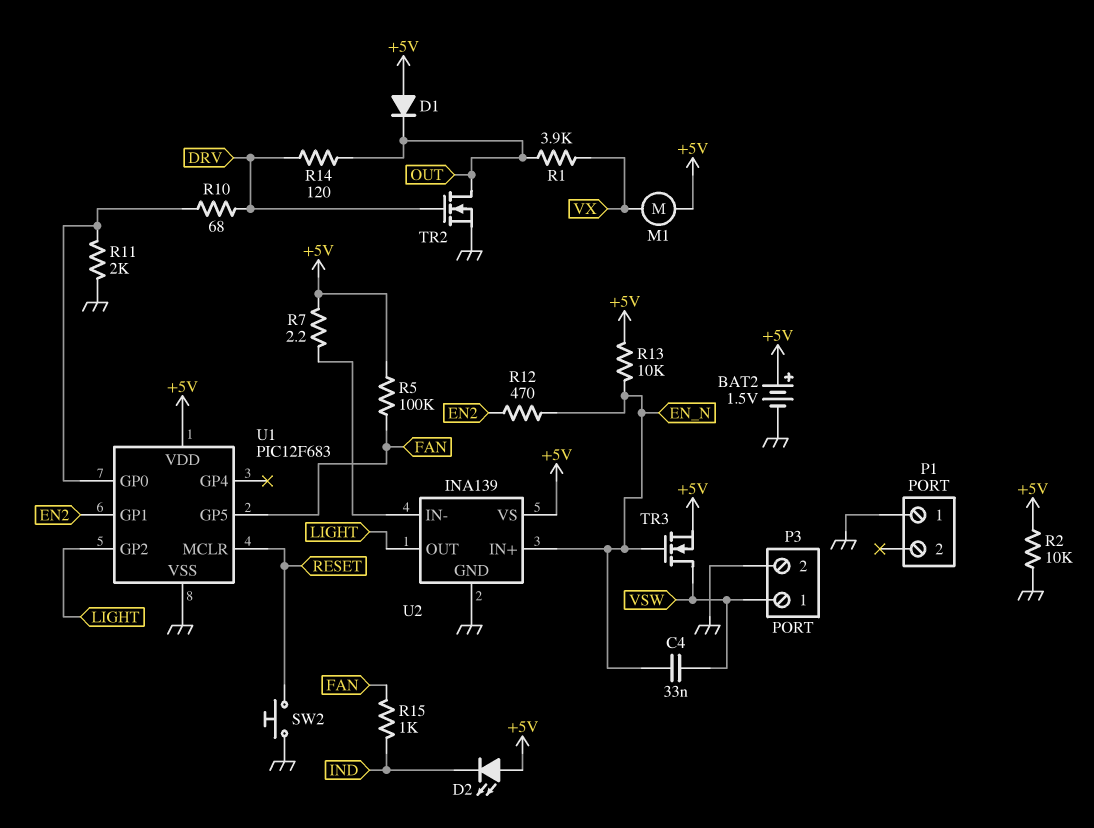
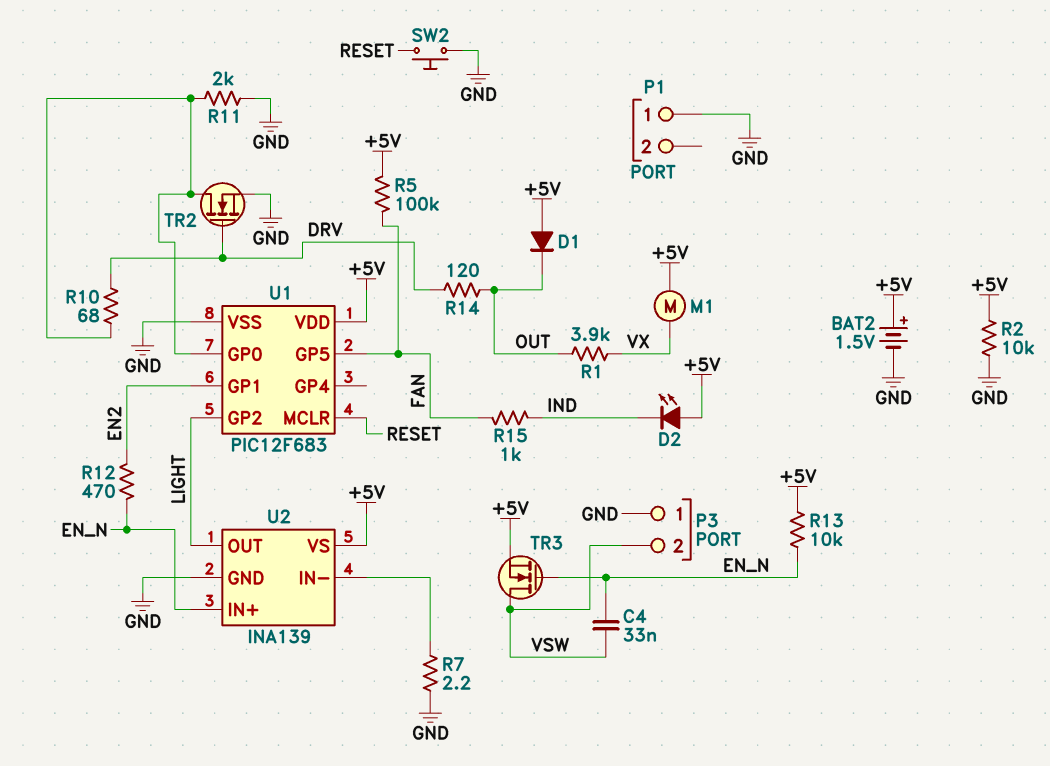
P3 pin 1: VSW -> GND
P3 pin 2: GND -> VSW
R7: 2.2 (+5V, U2/IN-) -> 2.2 (GND, U2/IN-)
TR2: NMOS (G DRV, D OUT, S GND) -> NMOS (G DRV, D U1/GP0, S GND)

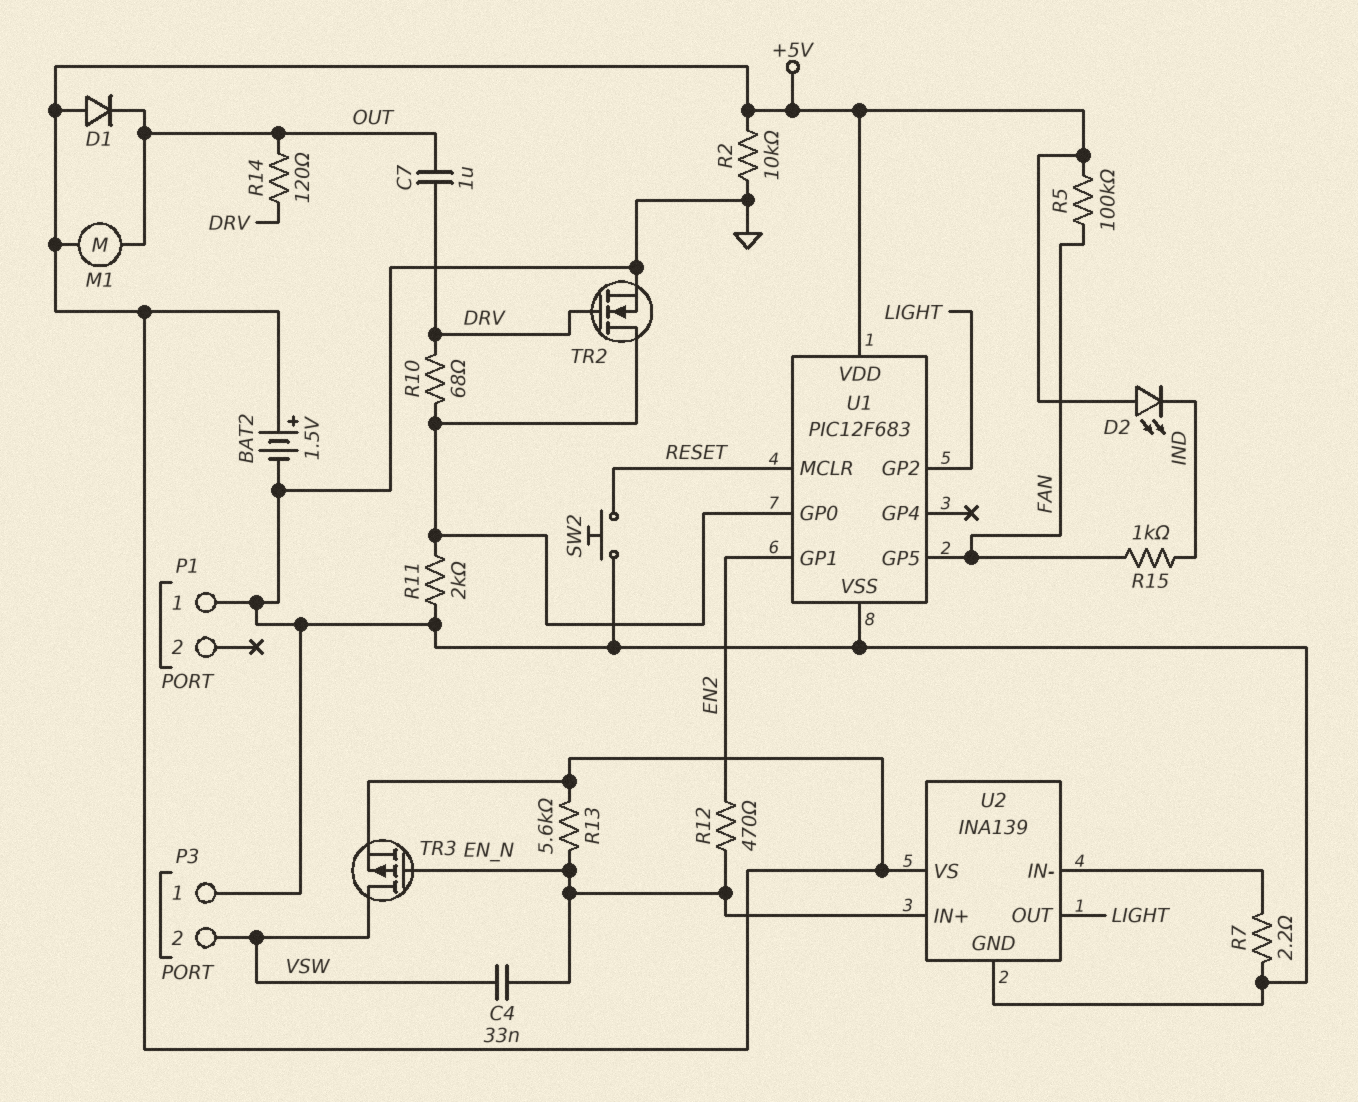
C7: none -> 1uF (DRV, OUT)
M1: motor (+5V, VX) -> motor (+5V, OUT)
R1: 3.9k (OUT, VX) -> none
R13: 10k (+5V, EN_N) -> 5.6k (+5V, EN_N)
TR3: NMOS (G EN_N, D VSW, S +5V) -> PMOS (G EN_N, D VSW, S +5V)

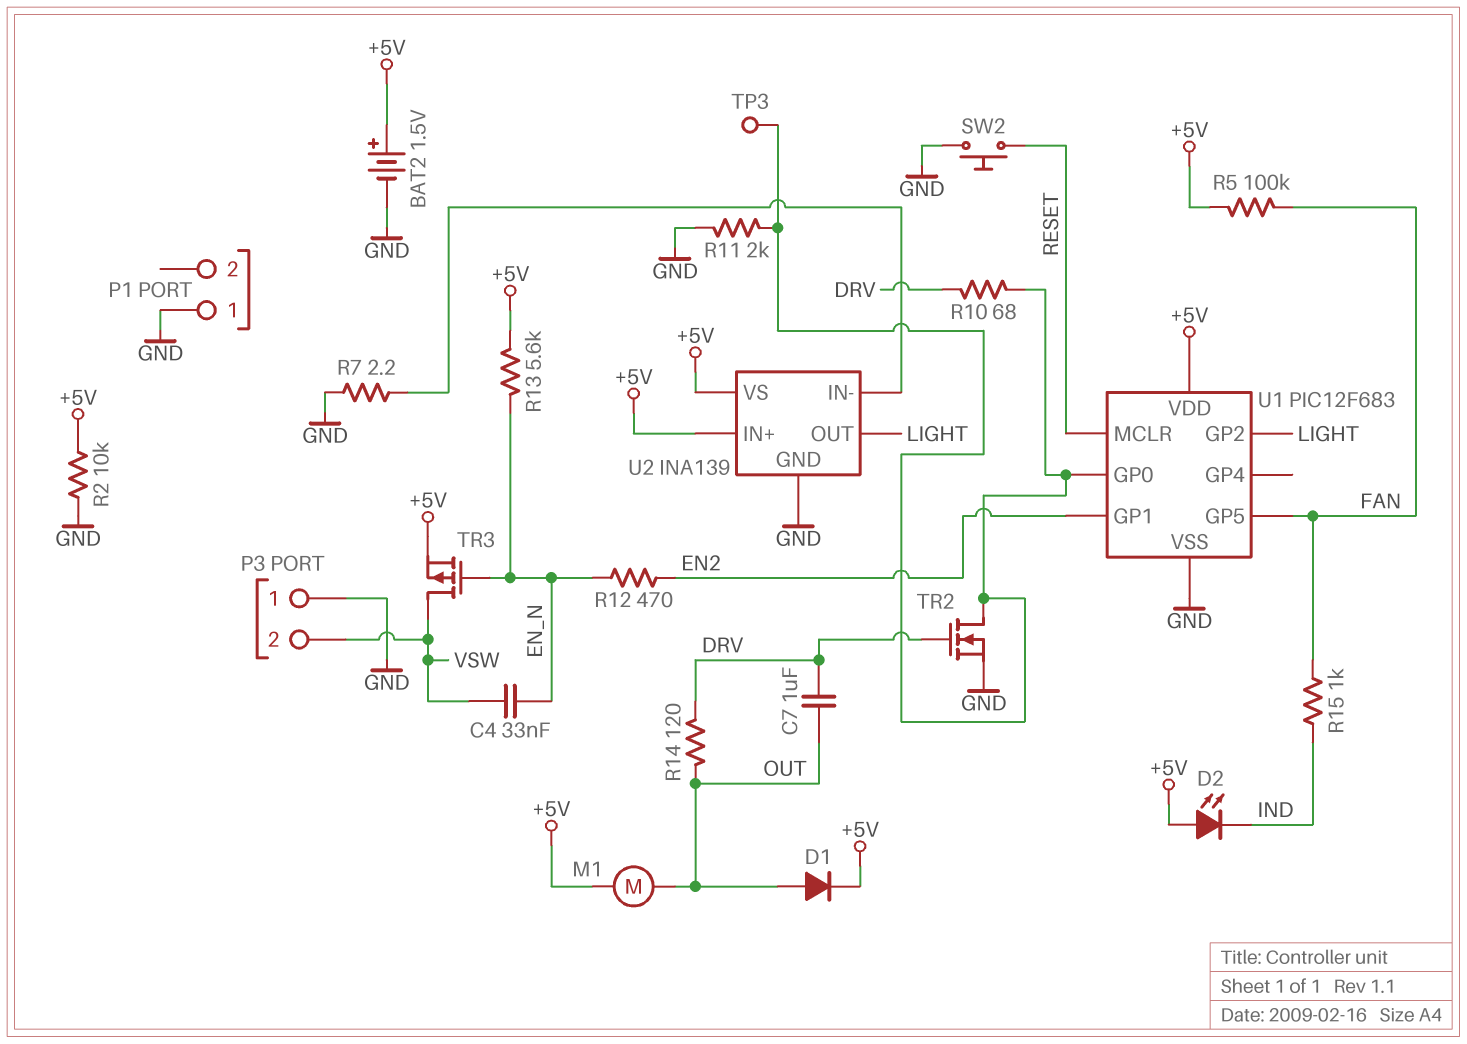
D1: diode (A +5V, K OUT) -> diode (A OUT, K +5V)
TP3: none -> test point (U1/GP0)
U2 pin IN+: EN_N -> +5V

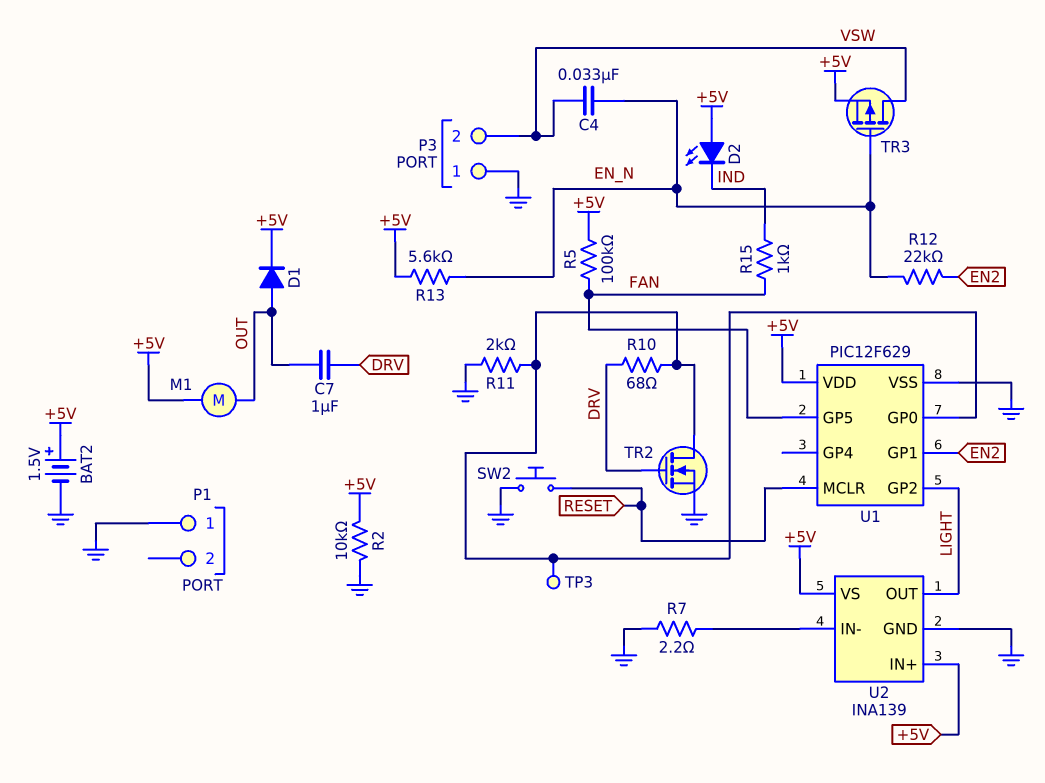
R12: 470 (EN2, EN_N) -> 22k (EN2, EN_N)
R14: 120 (DRV, OUT) -> none
U1: PIC12F683 -> PIC12F629

